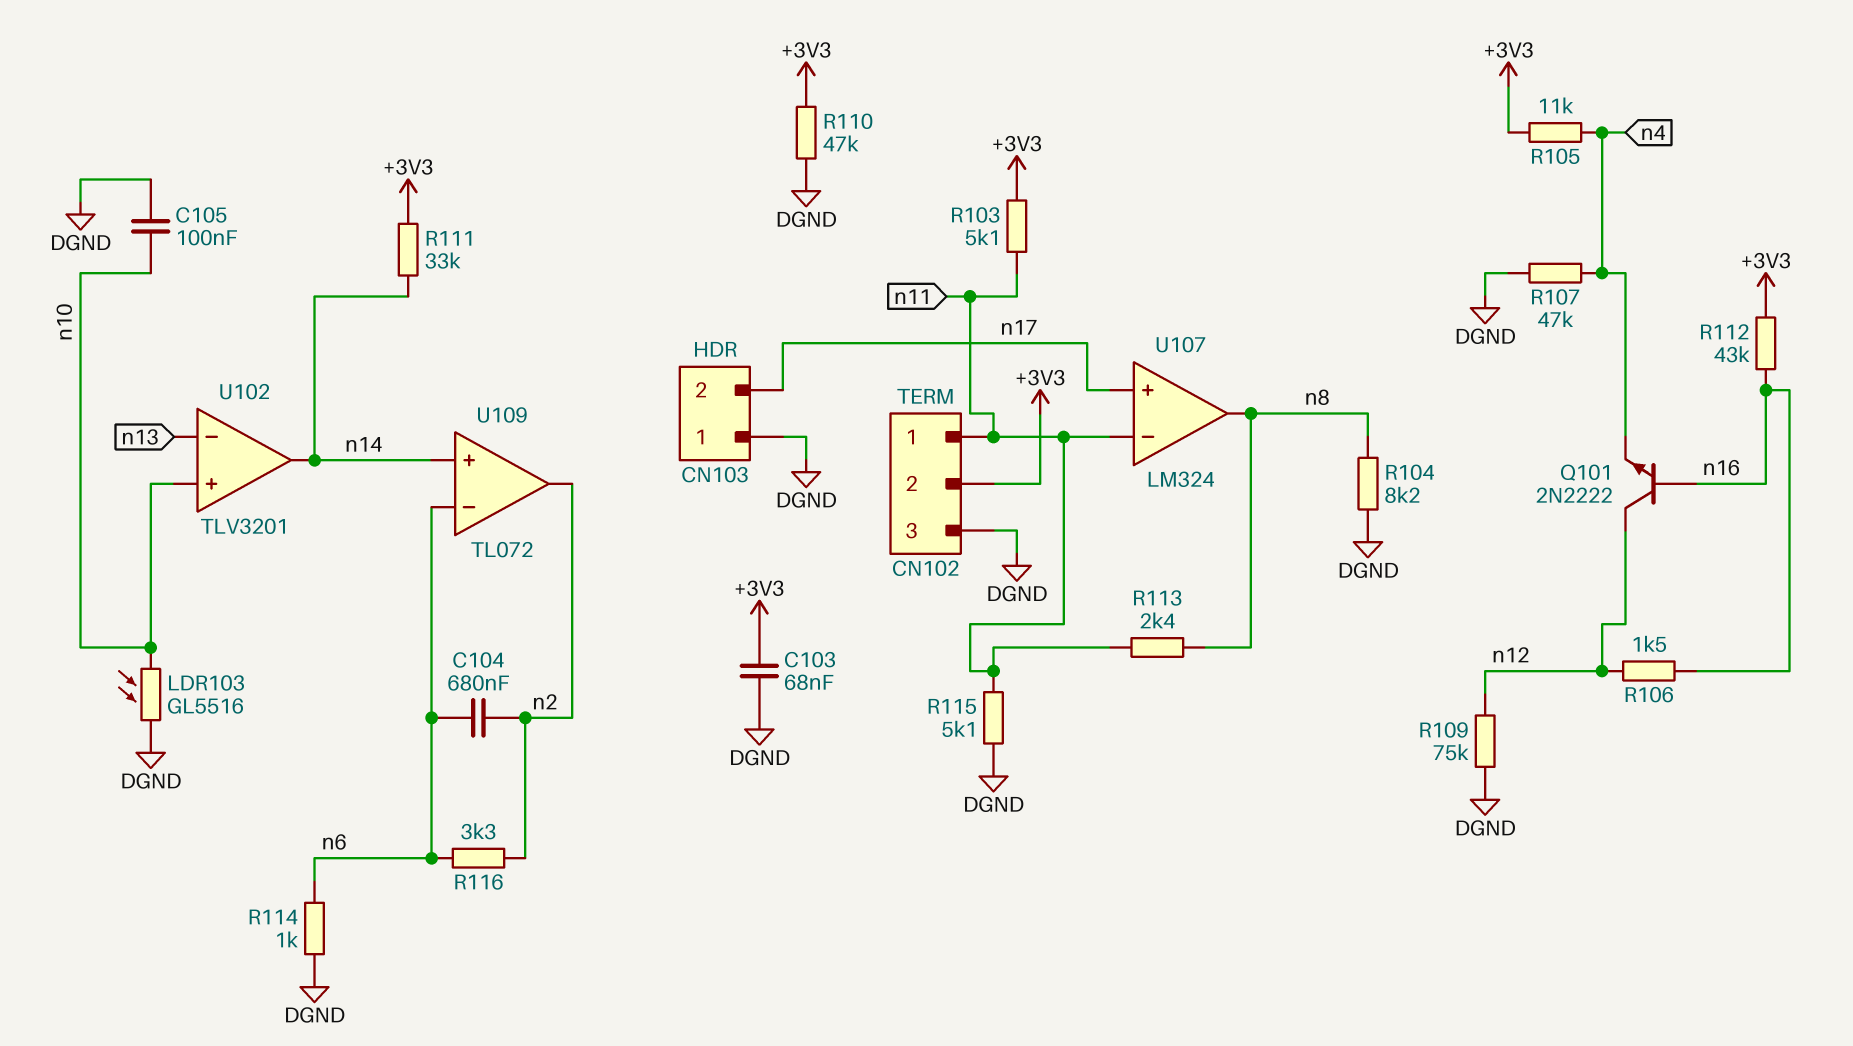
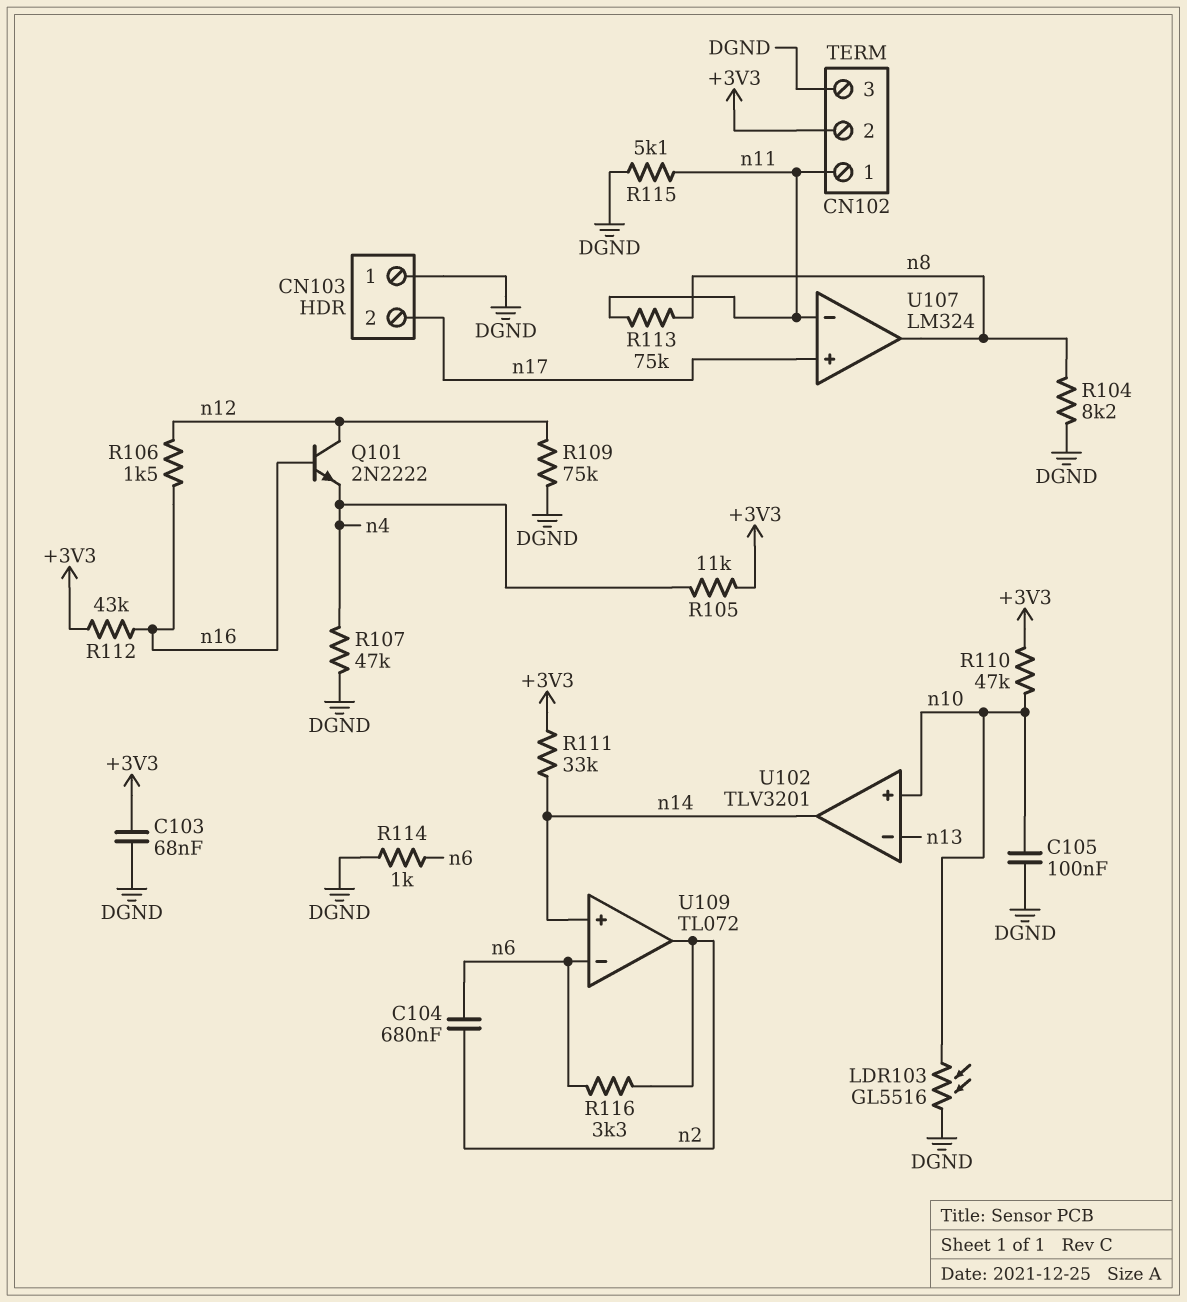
R103: 5.1k (+3V3, n11) -> none
R110: 47k (+3V3, DGND) -> 47k (+3V3, n10)
R113: 2.4k (n8, n11) -> 75k (n8, n11)

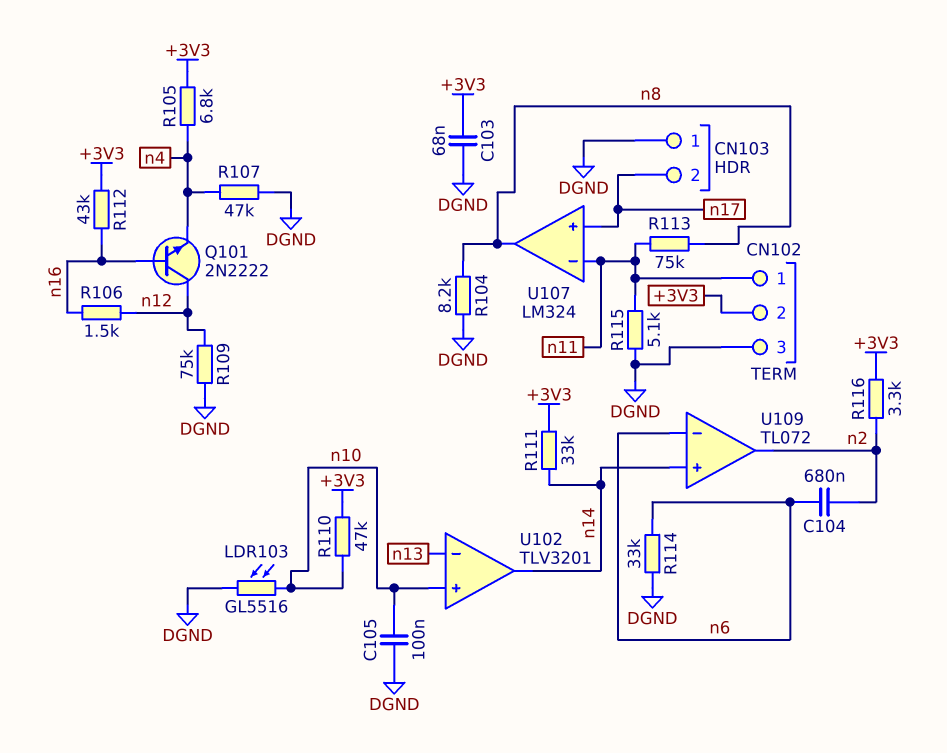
R105: 11k (+3V3, n4) -> 6.8k (+3V3, n4)
R114: 1k (DGND, n6) -> 33k (DGND, n6)
R116: 3.3k (n2, n6) -> 3.3k (+3V3, n2)

